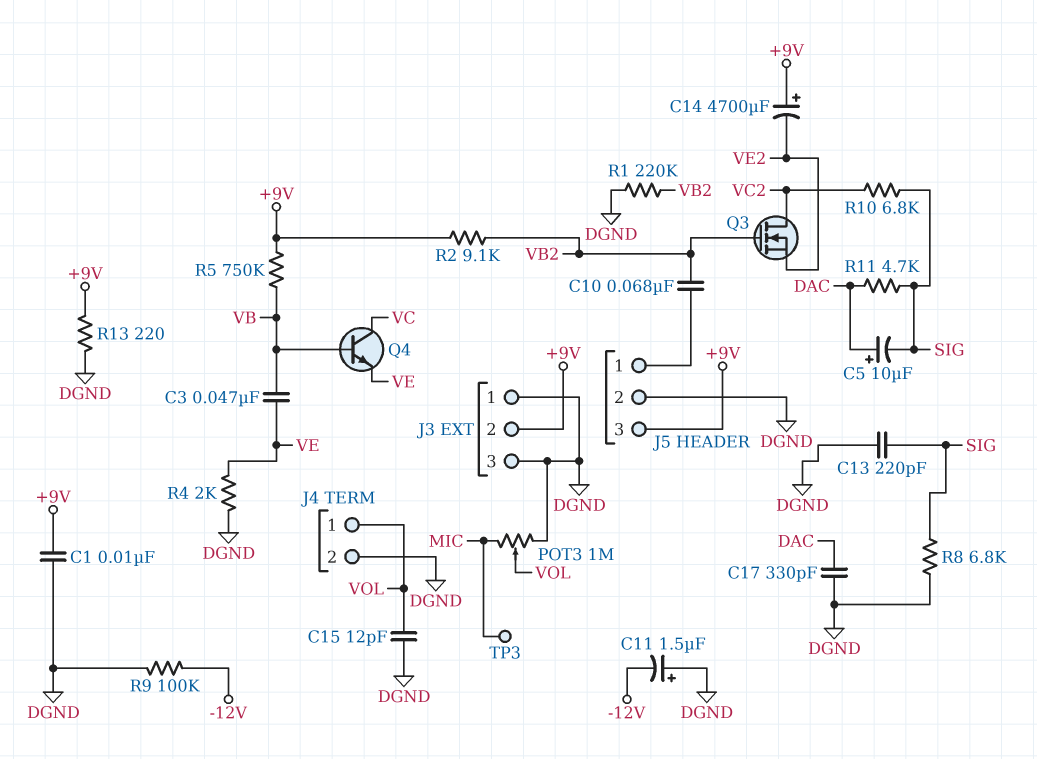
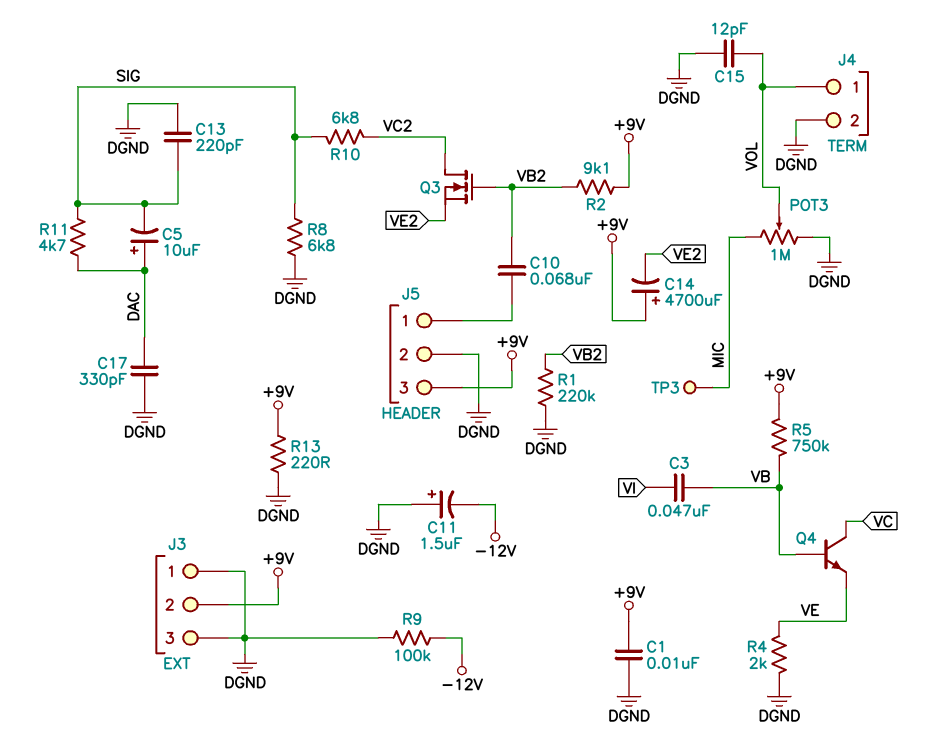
C3: 47nF (VB, VE) -> 47nF (VB, VI)

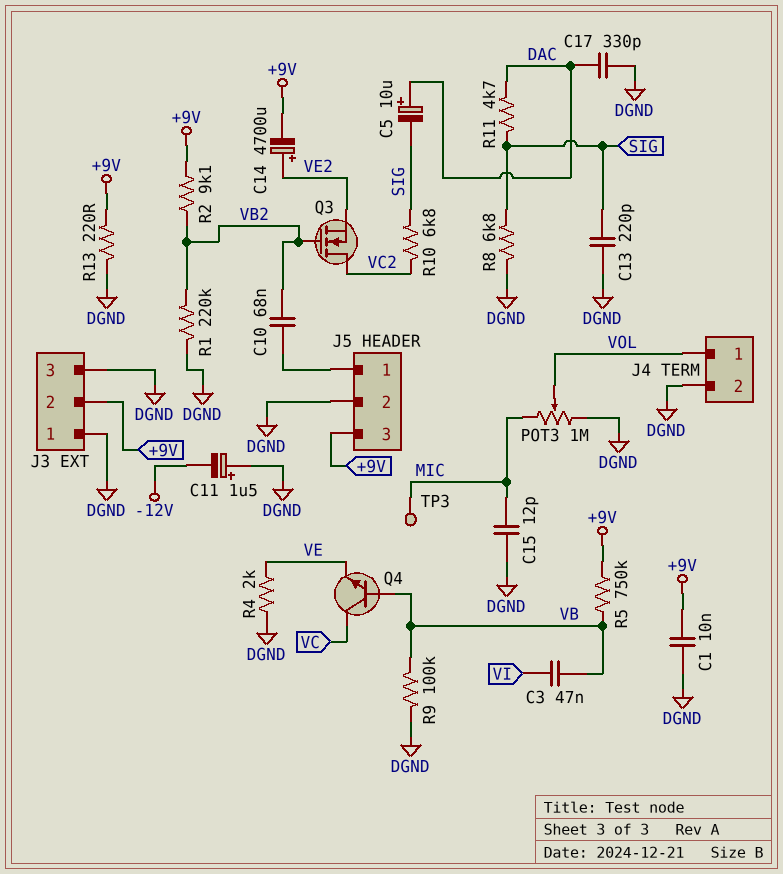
C14: 4700uF (plus +9V, minus VE2) -> 4700uF (plus VE2, minus +9V)
C15: 12pF (DGND, VOL) -> 12pF (DGND, MIC)
R9: 100k (-12V, DGND) -> 100k (DGND, VB)

